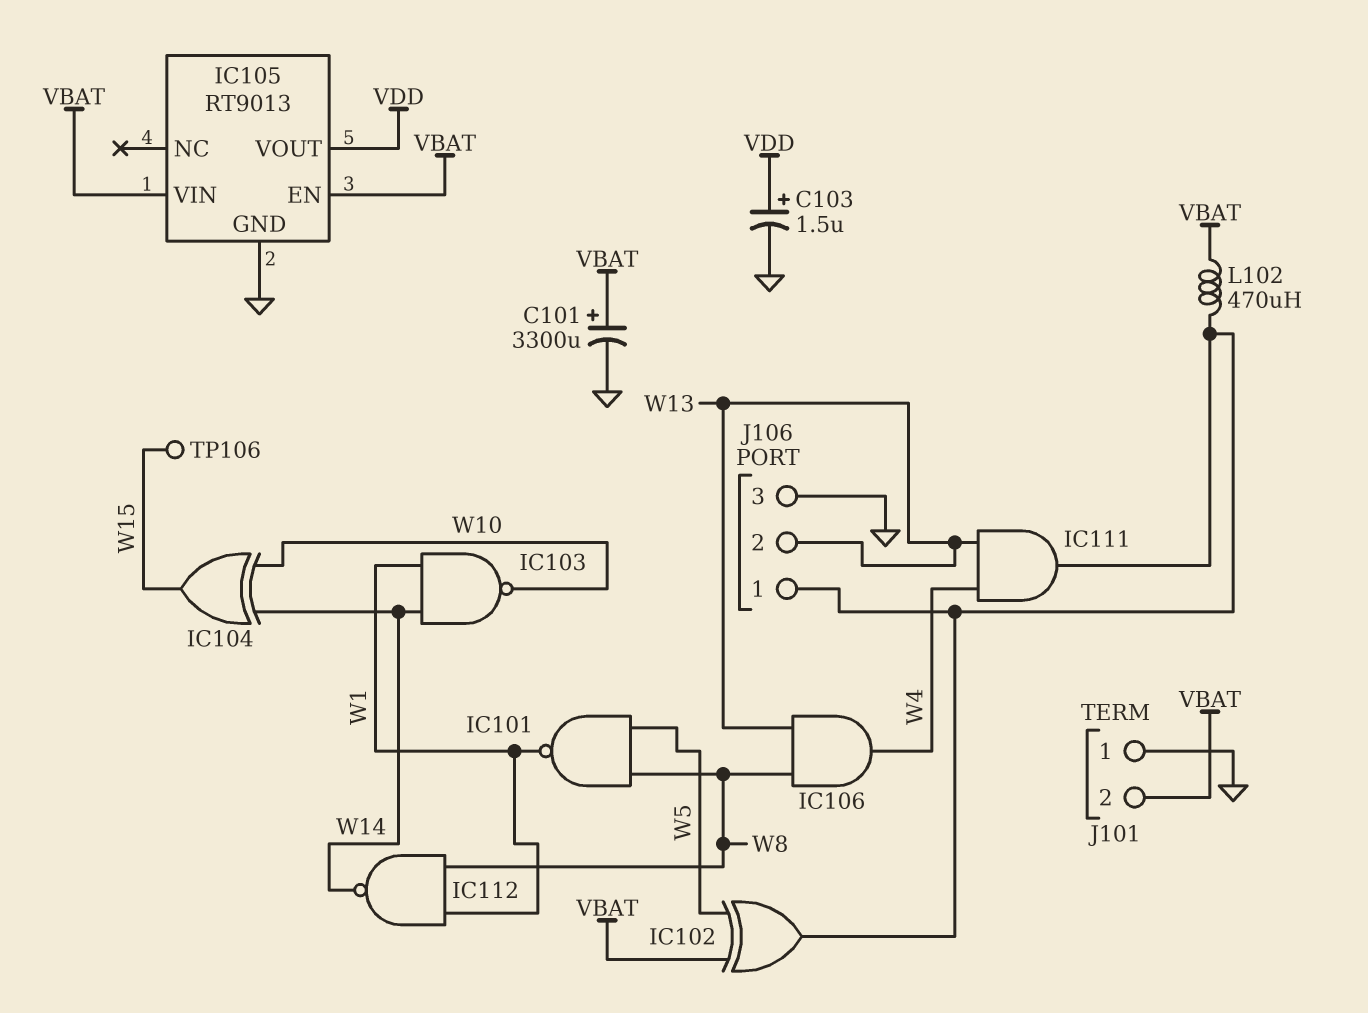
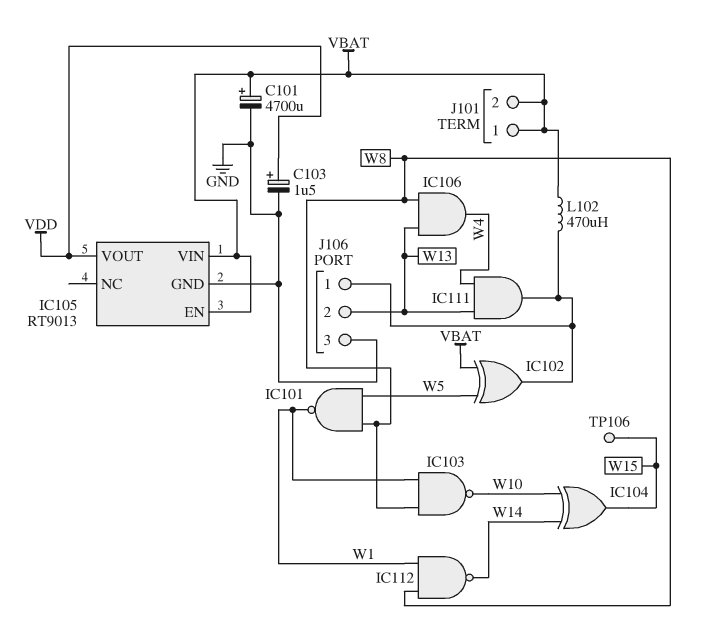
C101: 3300uF (plus VBAT, minus GND) -> 4700uF (plus VBAT, minus GND)
IC103: NAND (in W1, in W14, out W10) -> NAND (in W1, in W8, out W10)
J101 pin 1: GND -> VBAT

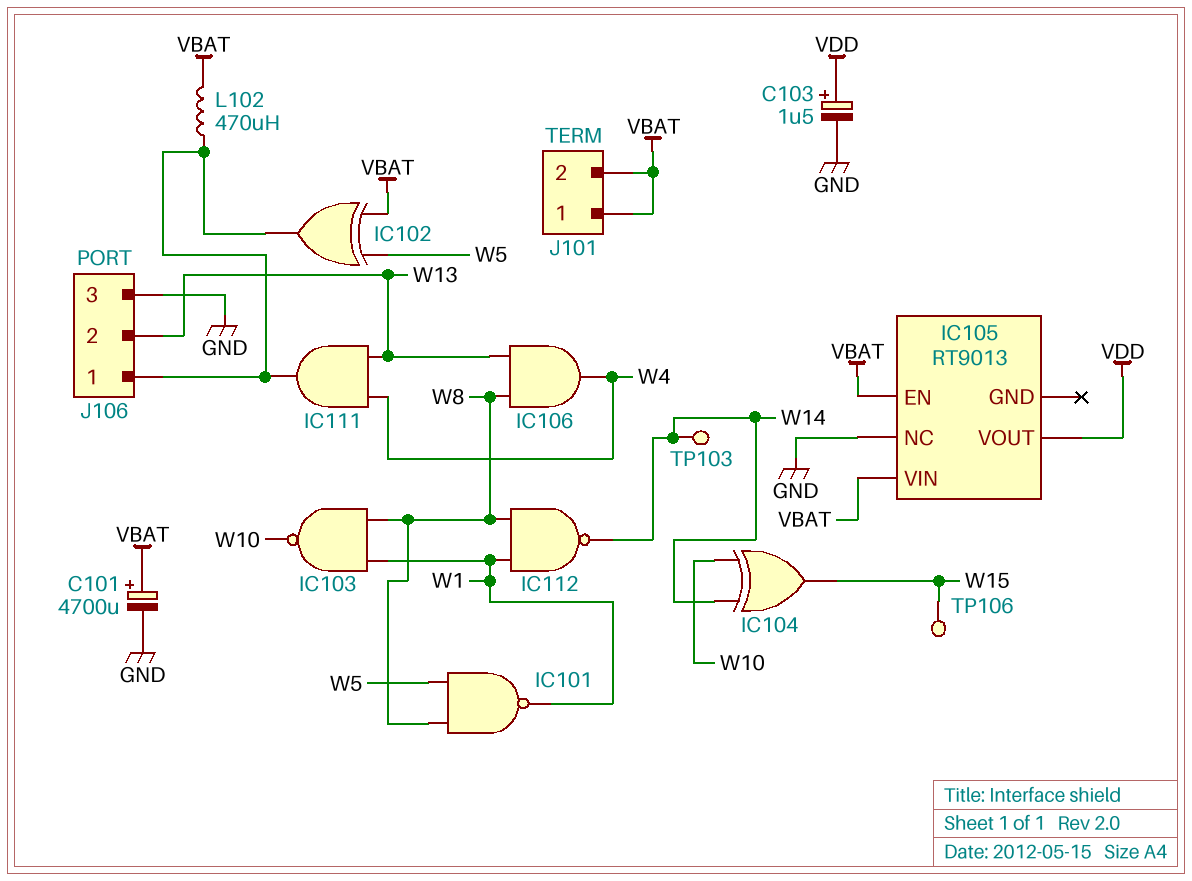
IC105 pin GND: GND -> none
IC105 pin NC: none -> GND
TP103: none -> test point (W14)

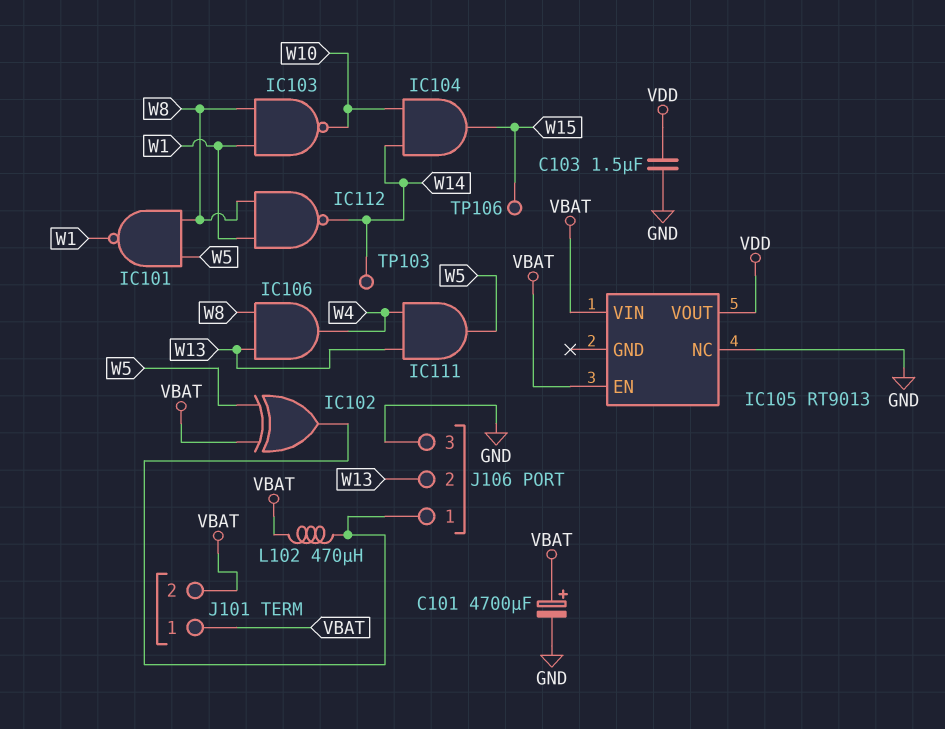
C103: 1.5uF (plus VDD, minus GND) -> 1.5uF (GND, VDD)
IC104: XOR (in W10, in W14, out W15) -> AND (in W10, in W14, out W15)
IC111: AND (in W4, in W13, out J106/1) -> AND (in W4, in W13, out W5)

